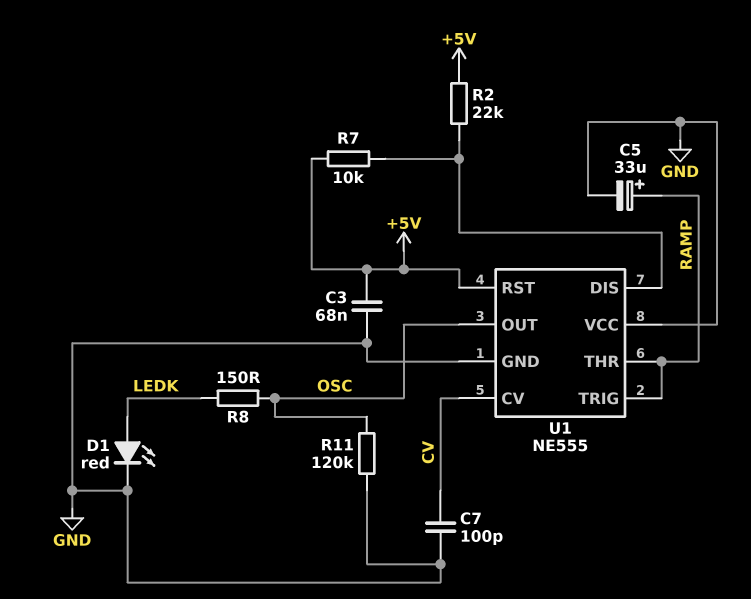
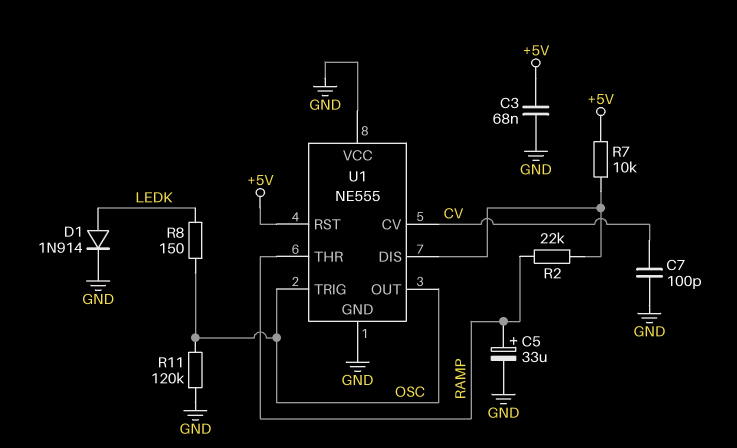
D1: LED red (A LEDK, K GND) -> diode 1N914 (A LEDK, K GND)
R2: 22k (+5V, U1/DIS) -> 22k (RAMP, U1/DIS)
U1 pin TRIG: RAMP -> OSC

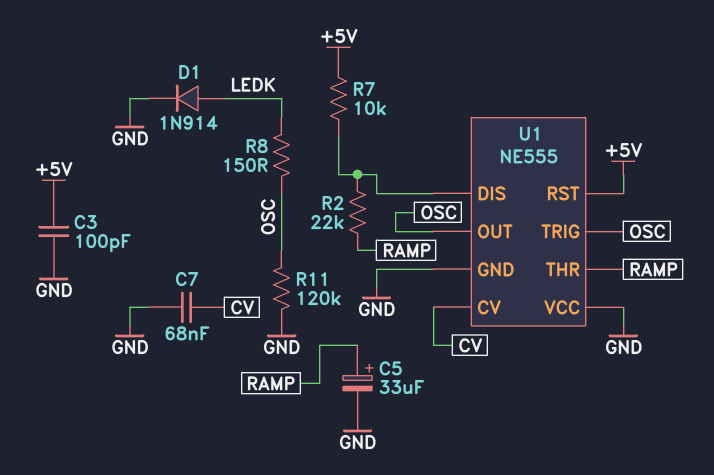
C3: 68nF (+5V, GND) -> 100pF (+5V, GND)
C7: 100pF (CV, GND) -> 68nF (CV, GND)

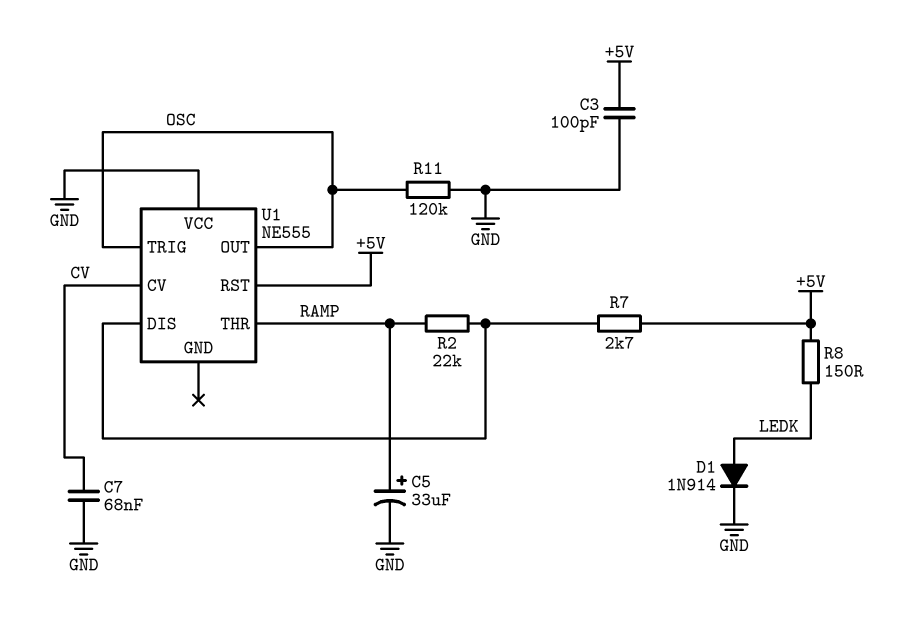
R7: 10k (+5V, U1/DIS) -> 2.7k (+5V, U1/DIS)
R8: 150 (LEDK, OSC) -> 150 (+5V, LEDK)
U1 pin GND: GND -> none

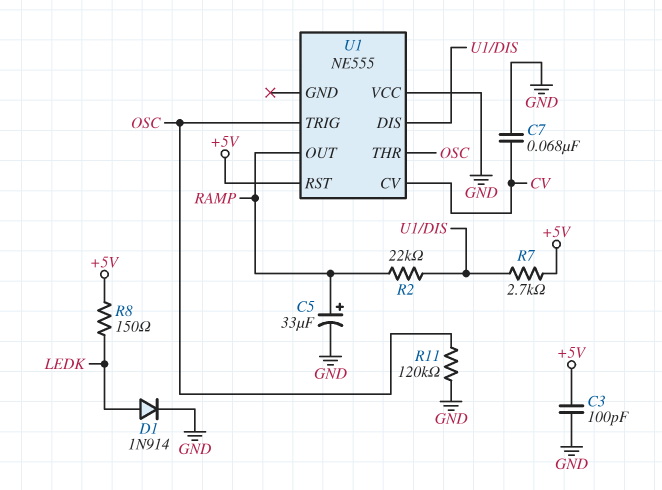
U1 pin OUT: OSC -> RAMP
U1 pin THR: RAMP -> OSC

